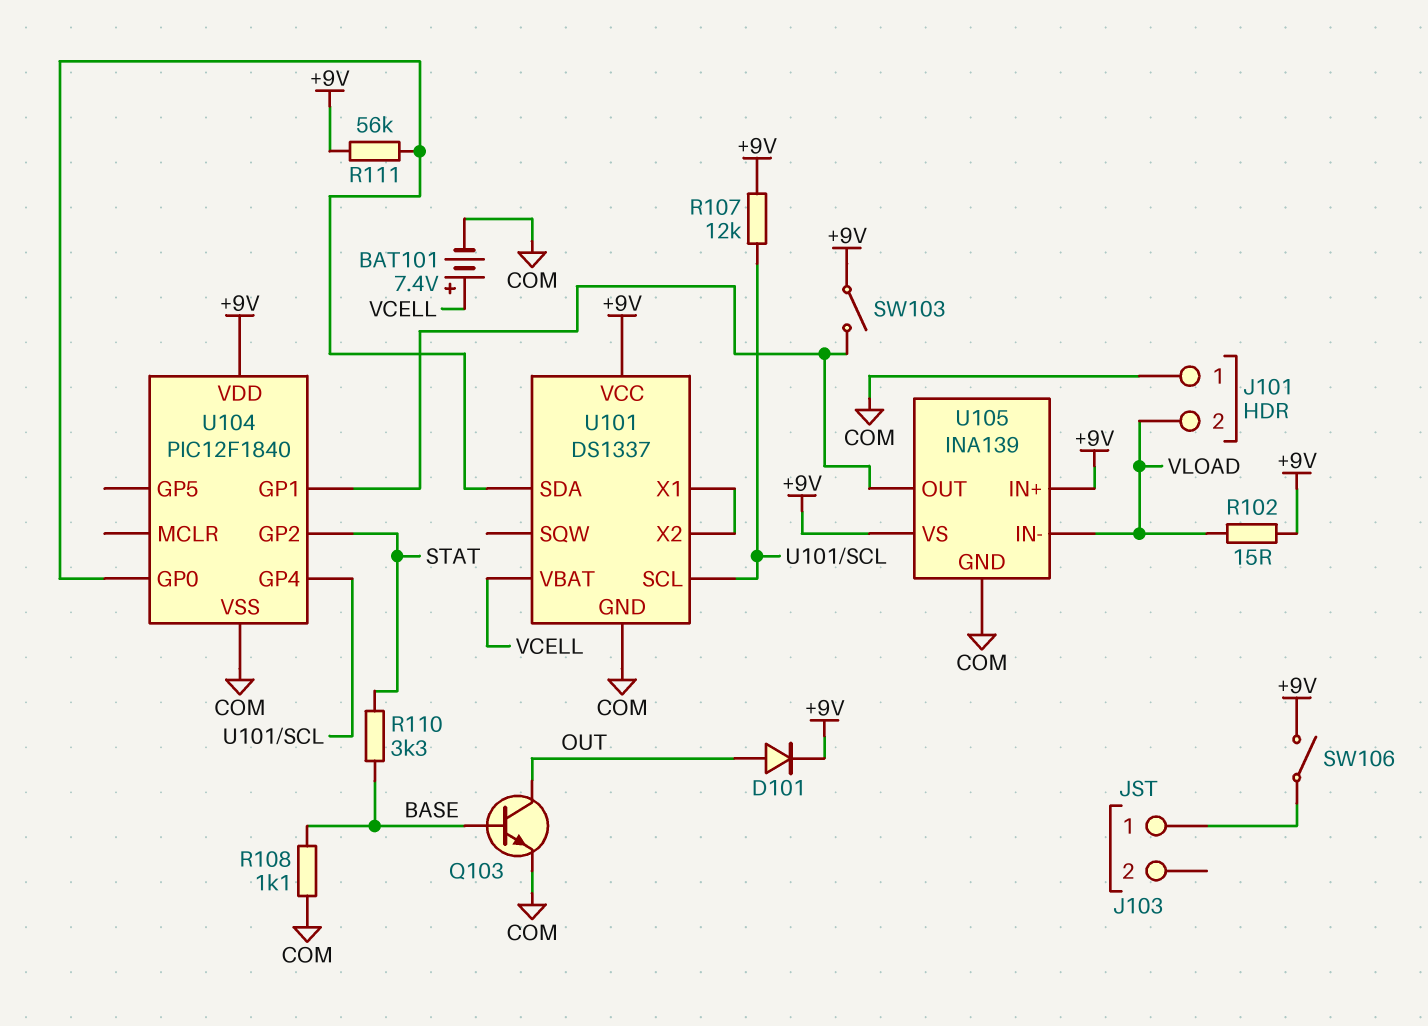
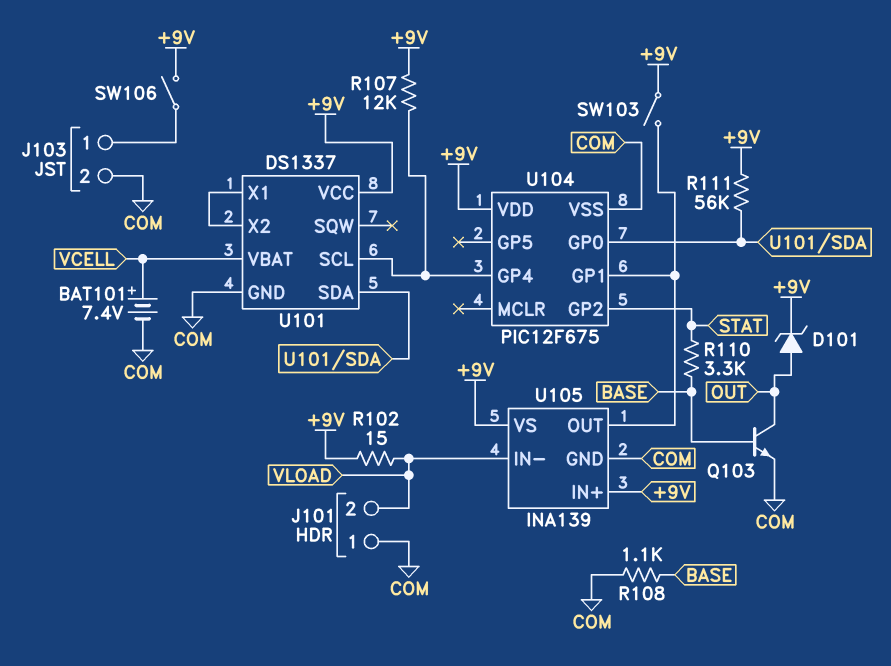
D101: diode (A OUT, K +9V) -> zener (A OUT, K +9V)
J103 pin 2: none -> COM
U104: PIC12F1840 -> PIC12F675

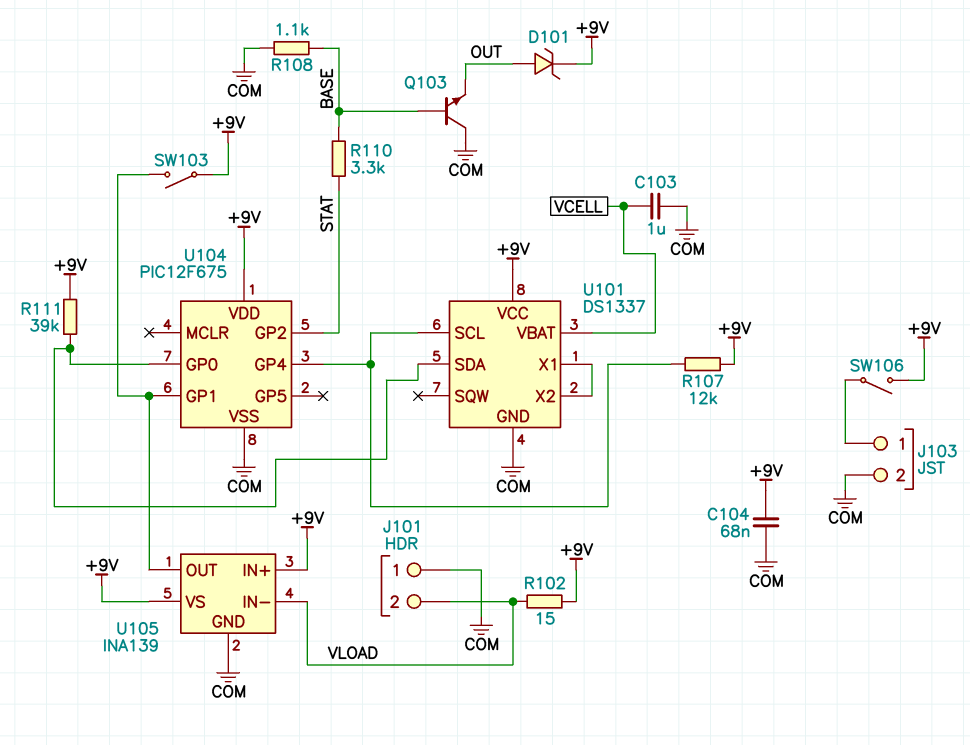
BAT101: 7.4V (plus VCELL, minus COM) -> none
C103: none -> 1uF (COM, VCELL)
C104: none -> 68nF (+9V, COM)
Q103: NPN (B BASE, C OUT, E COM) -> NPN (B BASE, C COM, E OUT)
R111: 56k (+9V, U101/SDA) -> 39k (+9V, U101/SDA)

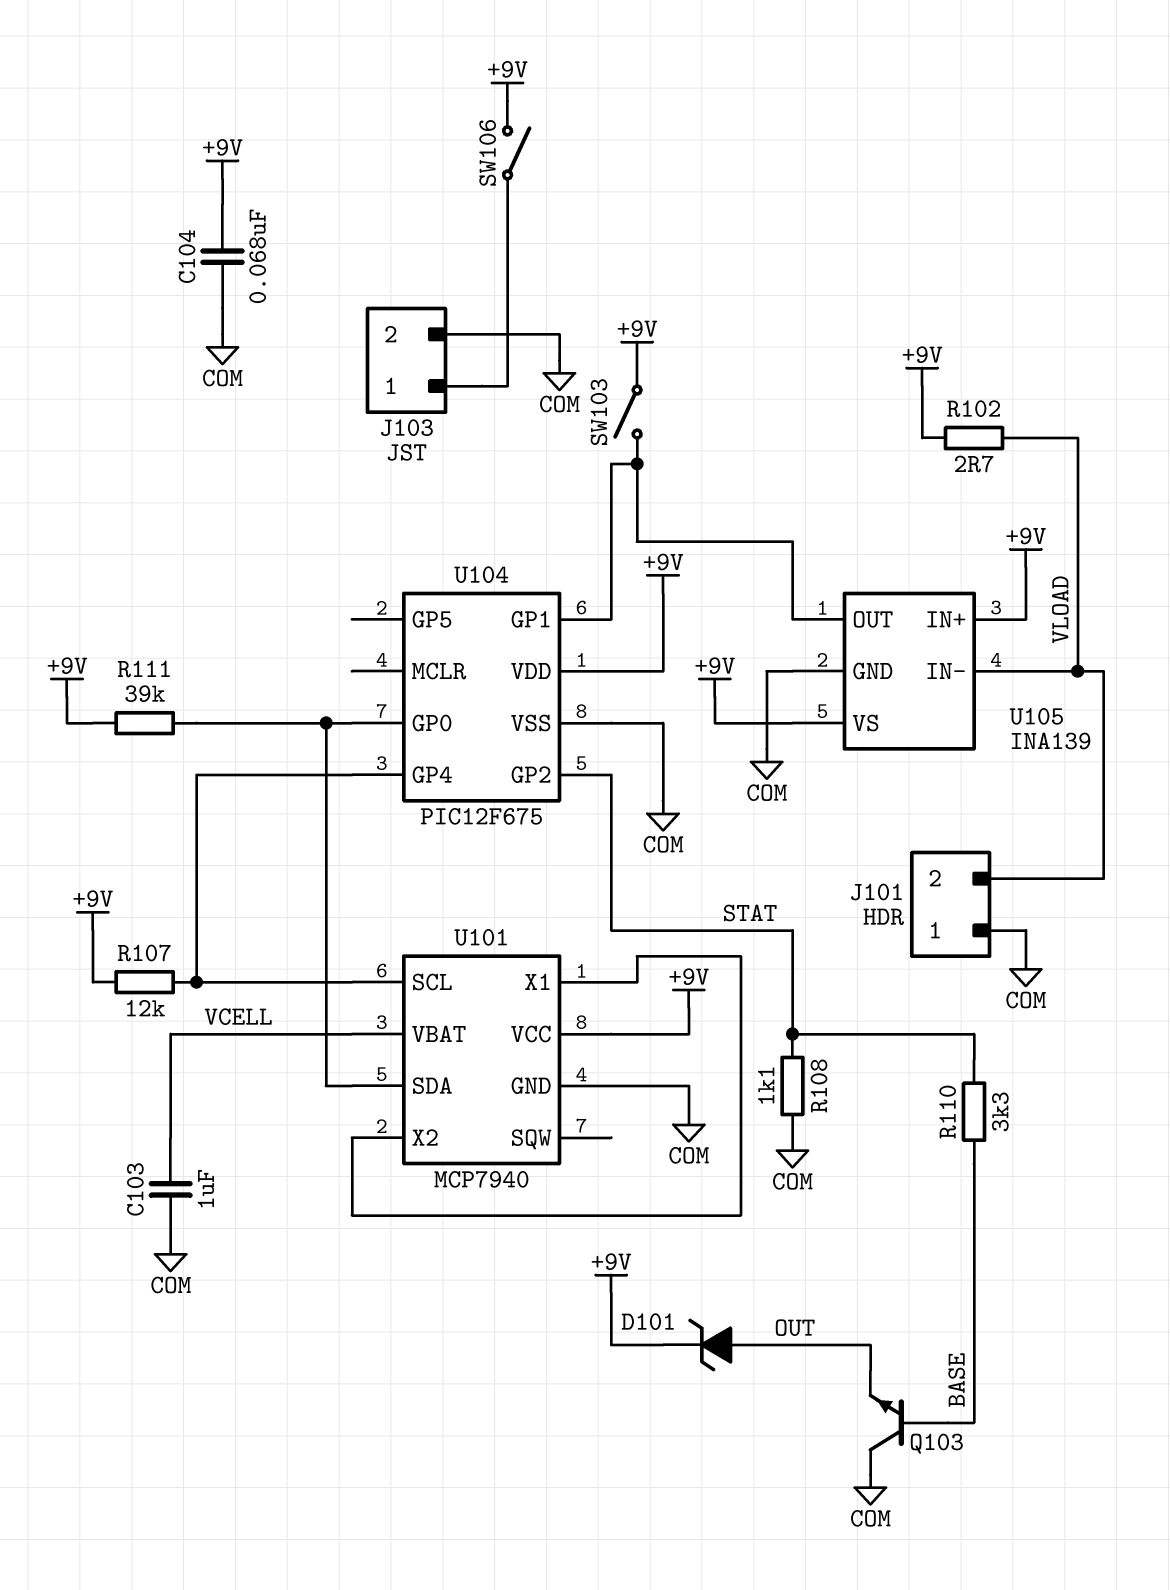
R102: 15 (+9V, VLOAD) -> 2.7 (+9V, VLOAD)
R108: 1.1k (BASE, COM) -> 1.1k (COM, STAT)
U101: DS1337 -> MCP7940

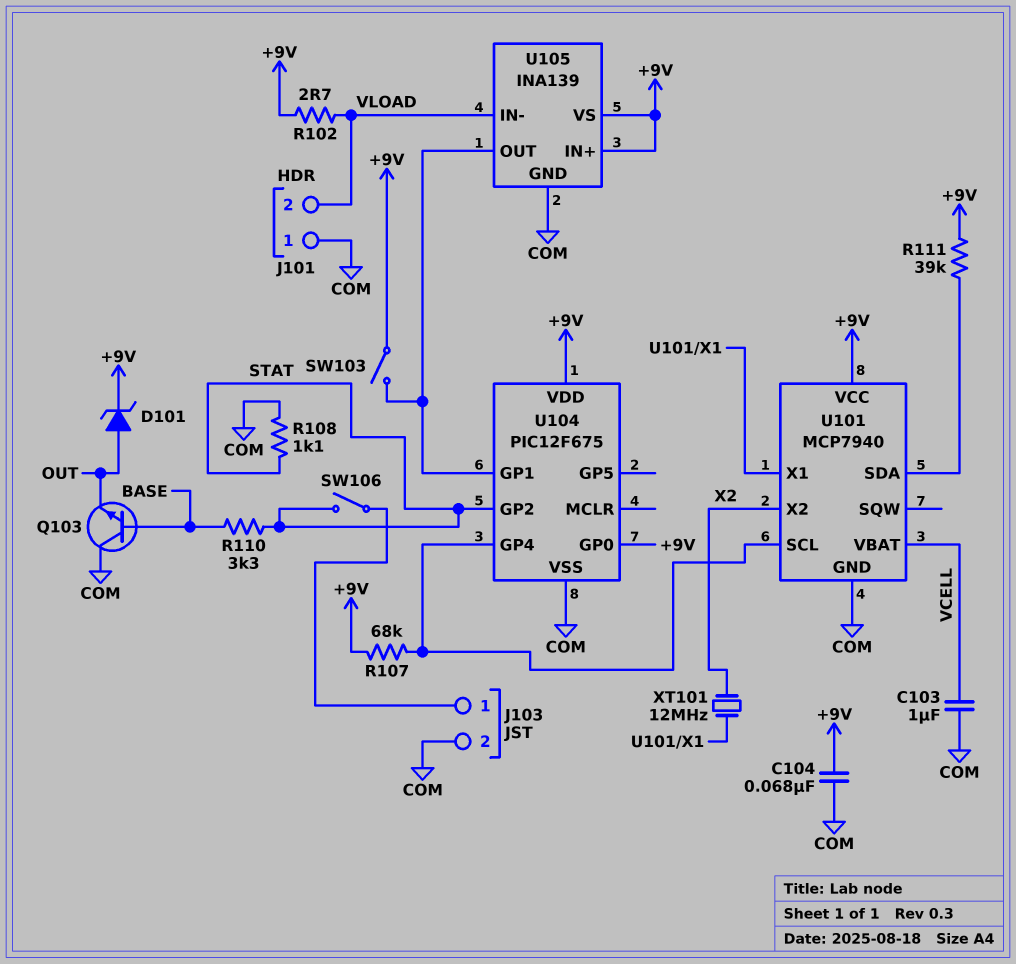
R107: 12k (+9V, U101/SCL) -> 68k (+9V, U101/SCL)
SW106: switch (+9V, J103/1) -> switch (J103/1, STAT)
U101 pin X2: U101/X1 -> X2
U104 pin GP0: U101/SDA -> +9V
XT101: none -> 12MHz (U101/X1, X2)

